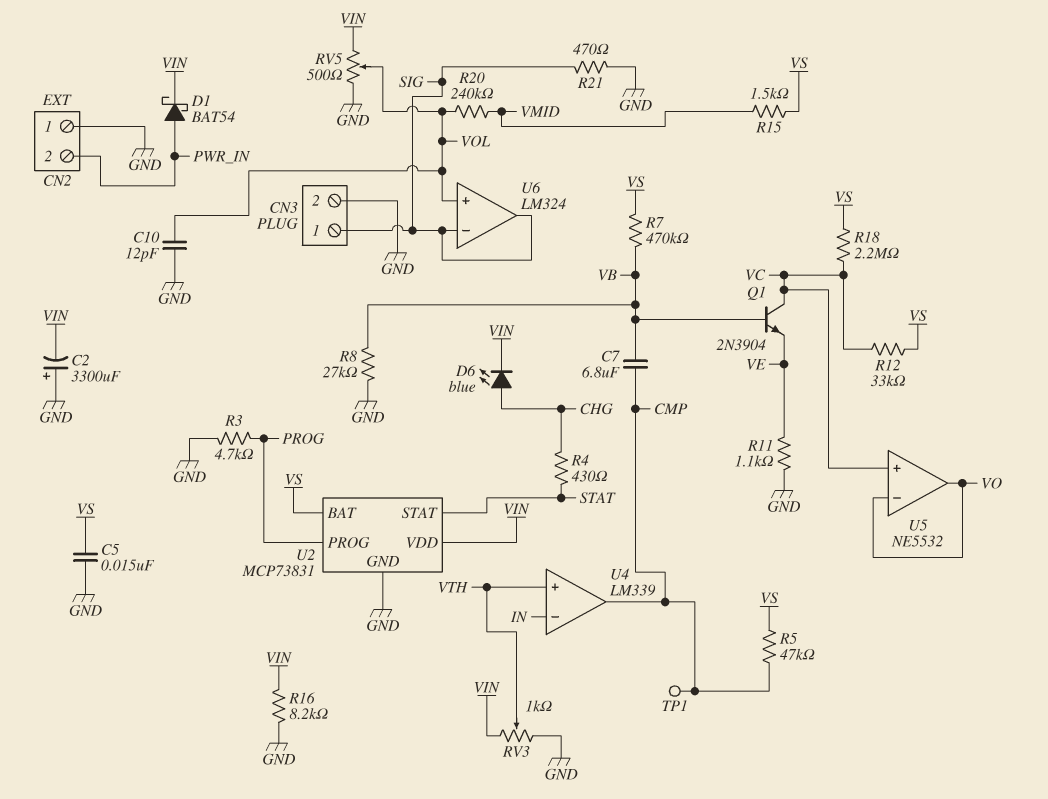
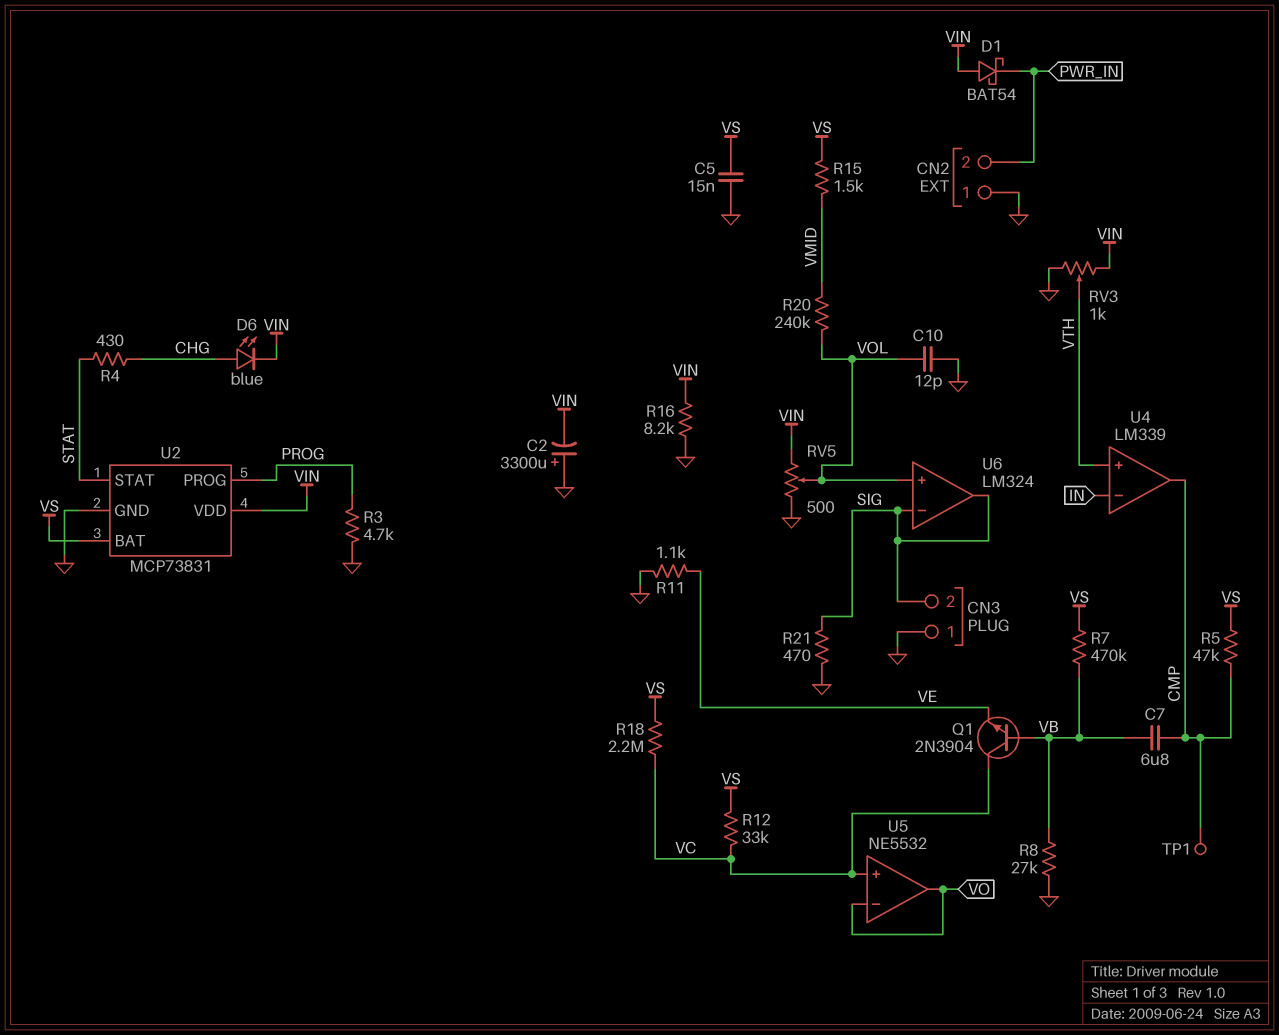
CN3 pin 1: SIG -> GND
CN3 pin 2: GND -> SIG
D1: schottky BAT54 (A PWR_IN, K VIN) -> schottky BAT54 (A VIN, K PWR_IN)

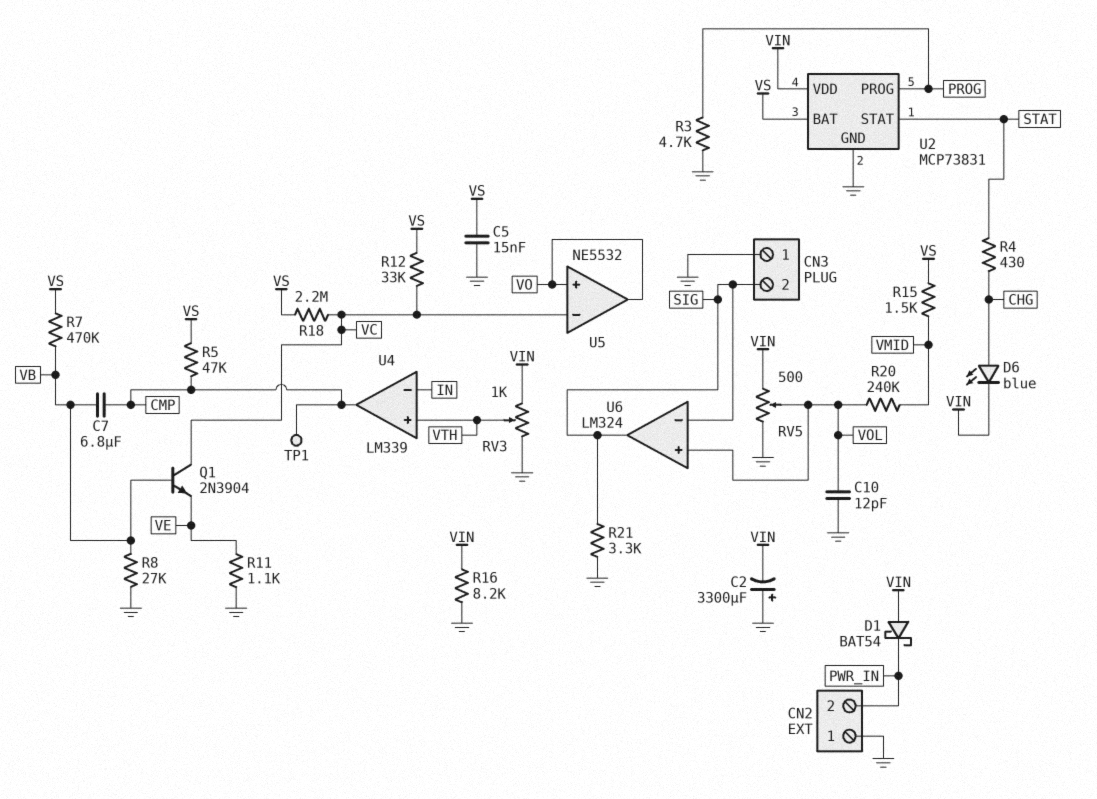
R21: 470 (GND, SIG) -> 3.3k (GND, SIG)
U5 pin in+: VC -> VO
U5 pin in-: VO -> VC

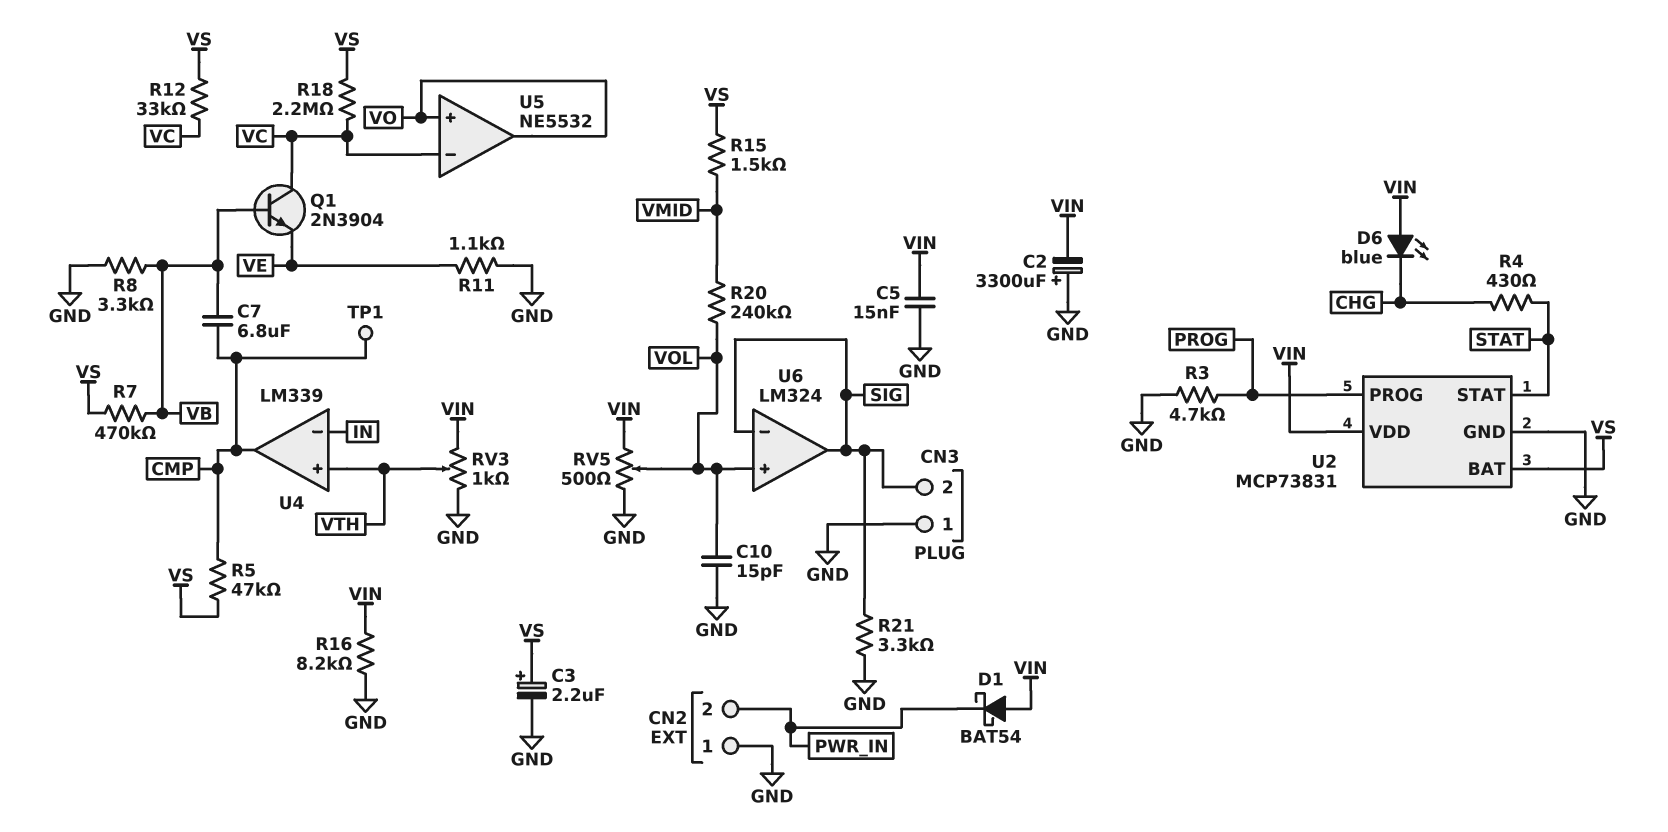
C3: none -> 2.2uF (plus VS, minus GND)
C5: 15nF (GND, VS) -> 15nF (GND, VIN)
C10: 12pF (GND, VOL) -> 15pF (GND, VOL)
D6: LED blue (A CHG, K VIN) -> LED blue (A VIN, K CHG)
R8: 27k (GND, VB) -> 3.3k (GND, VB)

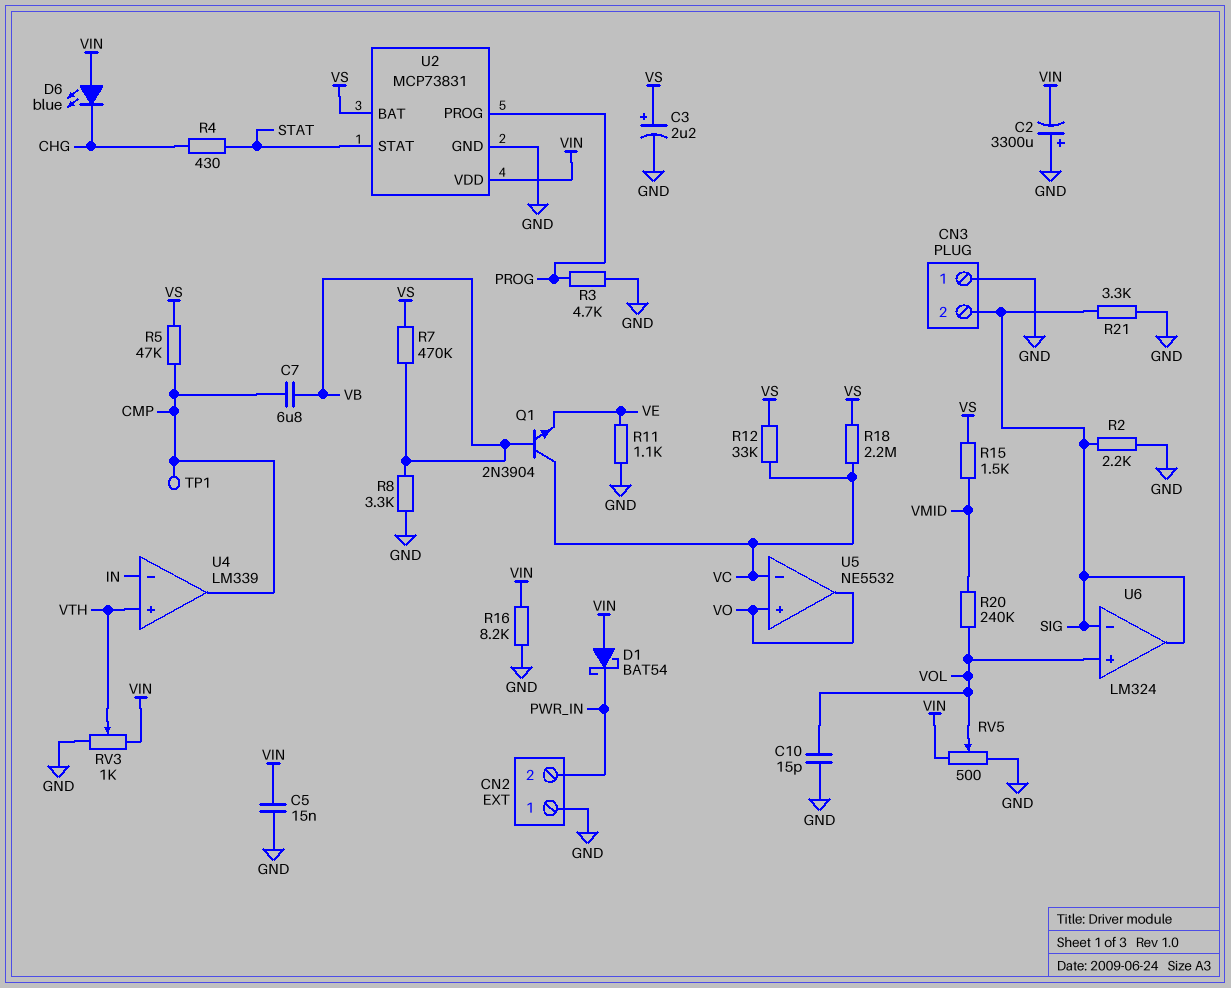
R2: none -> 2.2k (GND, SIG)

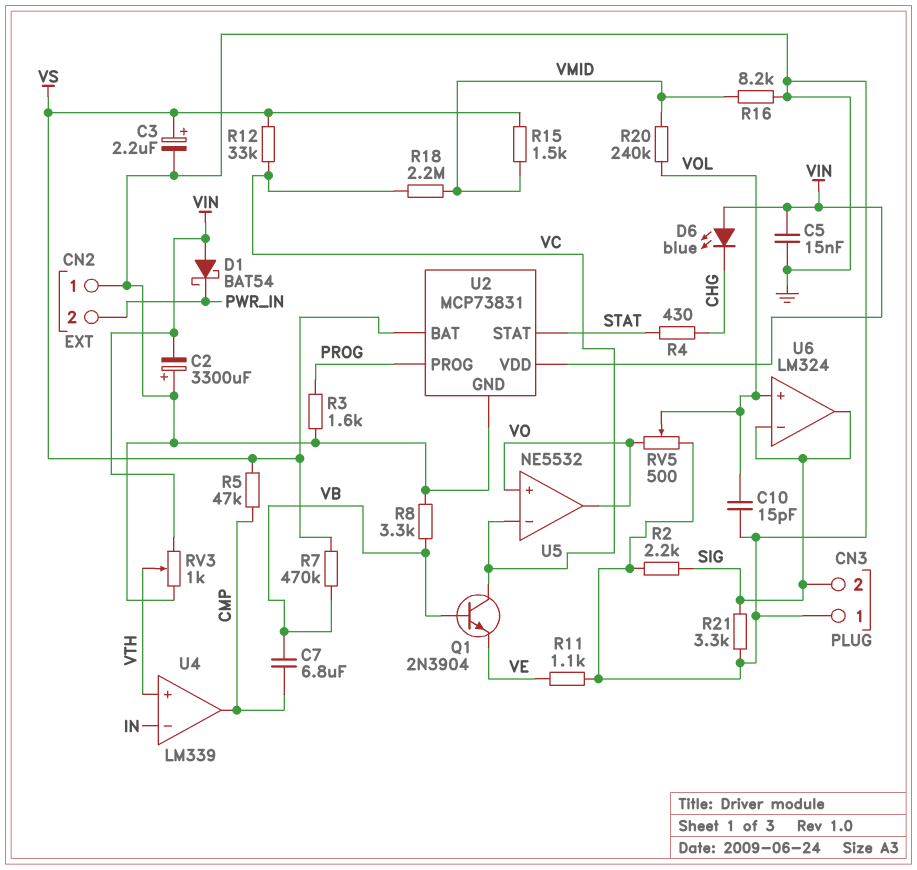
R3: 4.7k (GND, PROG) -> 1.6k (GND, PROG)
R16: 8.2k (GND, VIN) -> 8.2k (GND, VMID)
R18: 2.2M (VC, VS) -> 2.2M (VC, VMID)
RV5: 500 (GND, VIN, wiper VOL) -> 500 (GND, VO, wiper VOL)
TP1: test point (CMP) -> none

